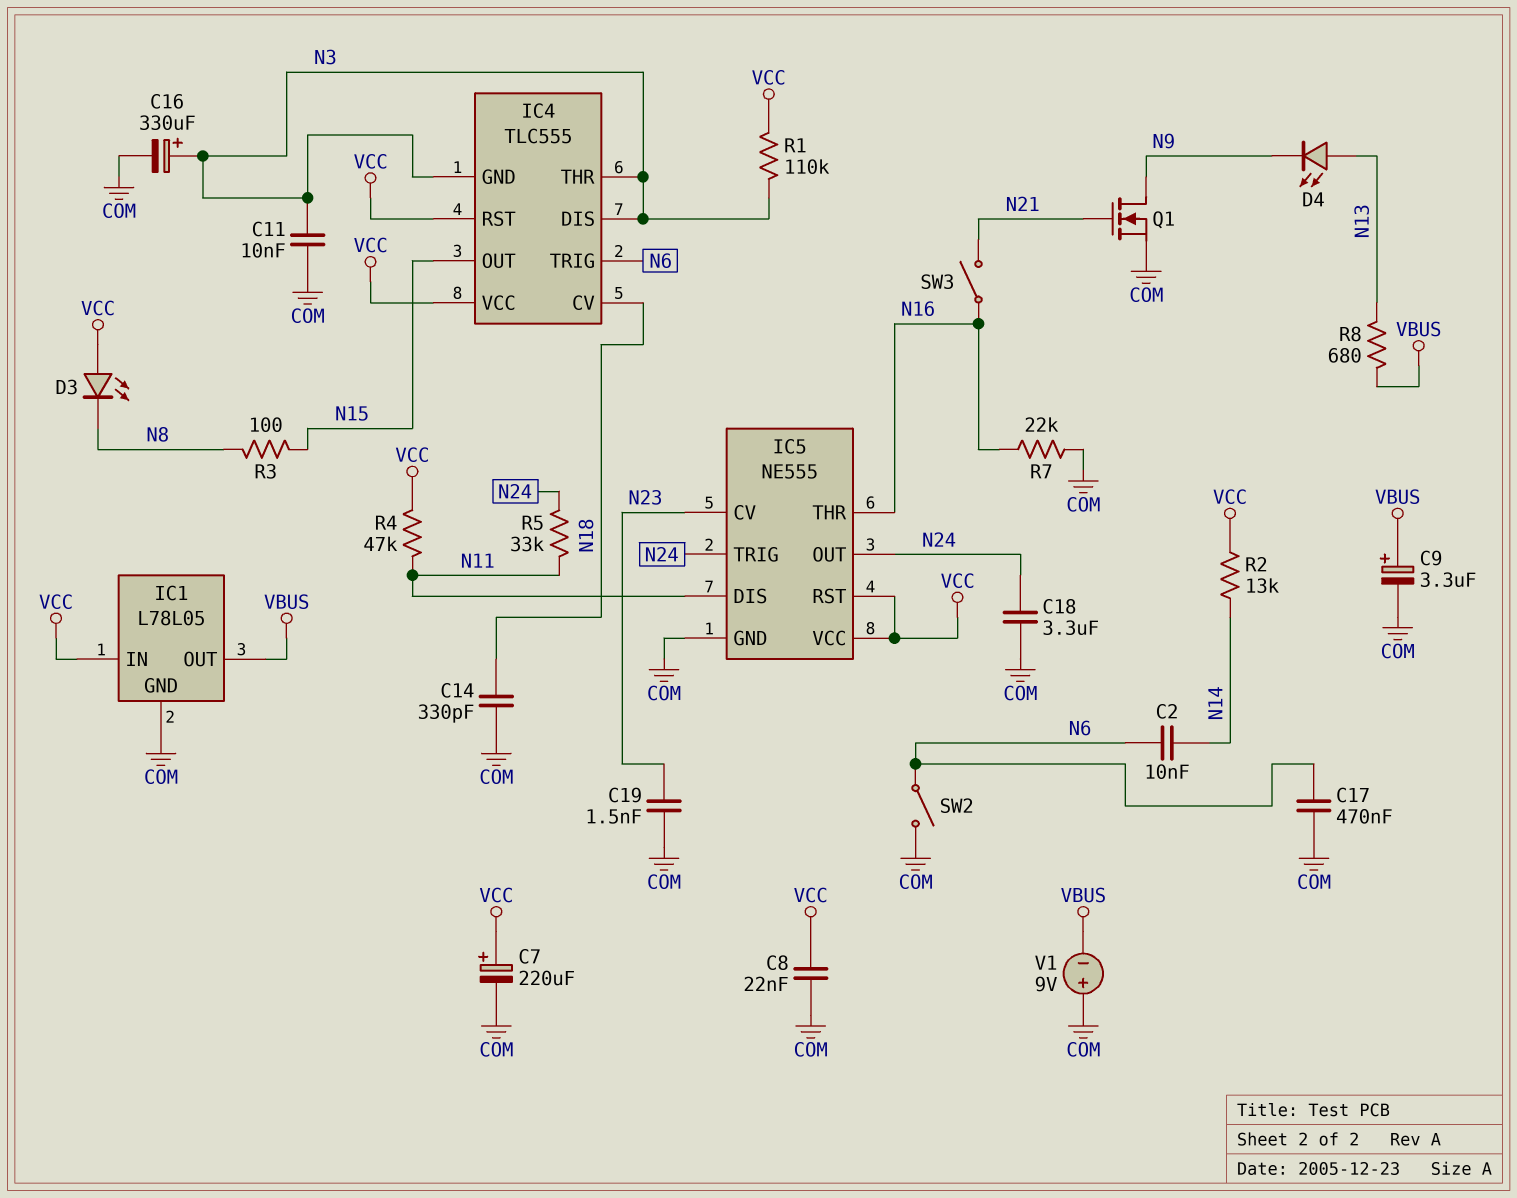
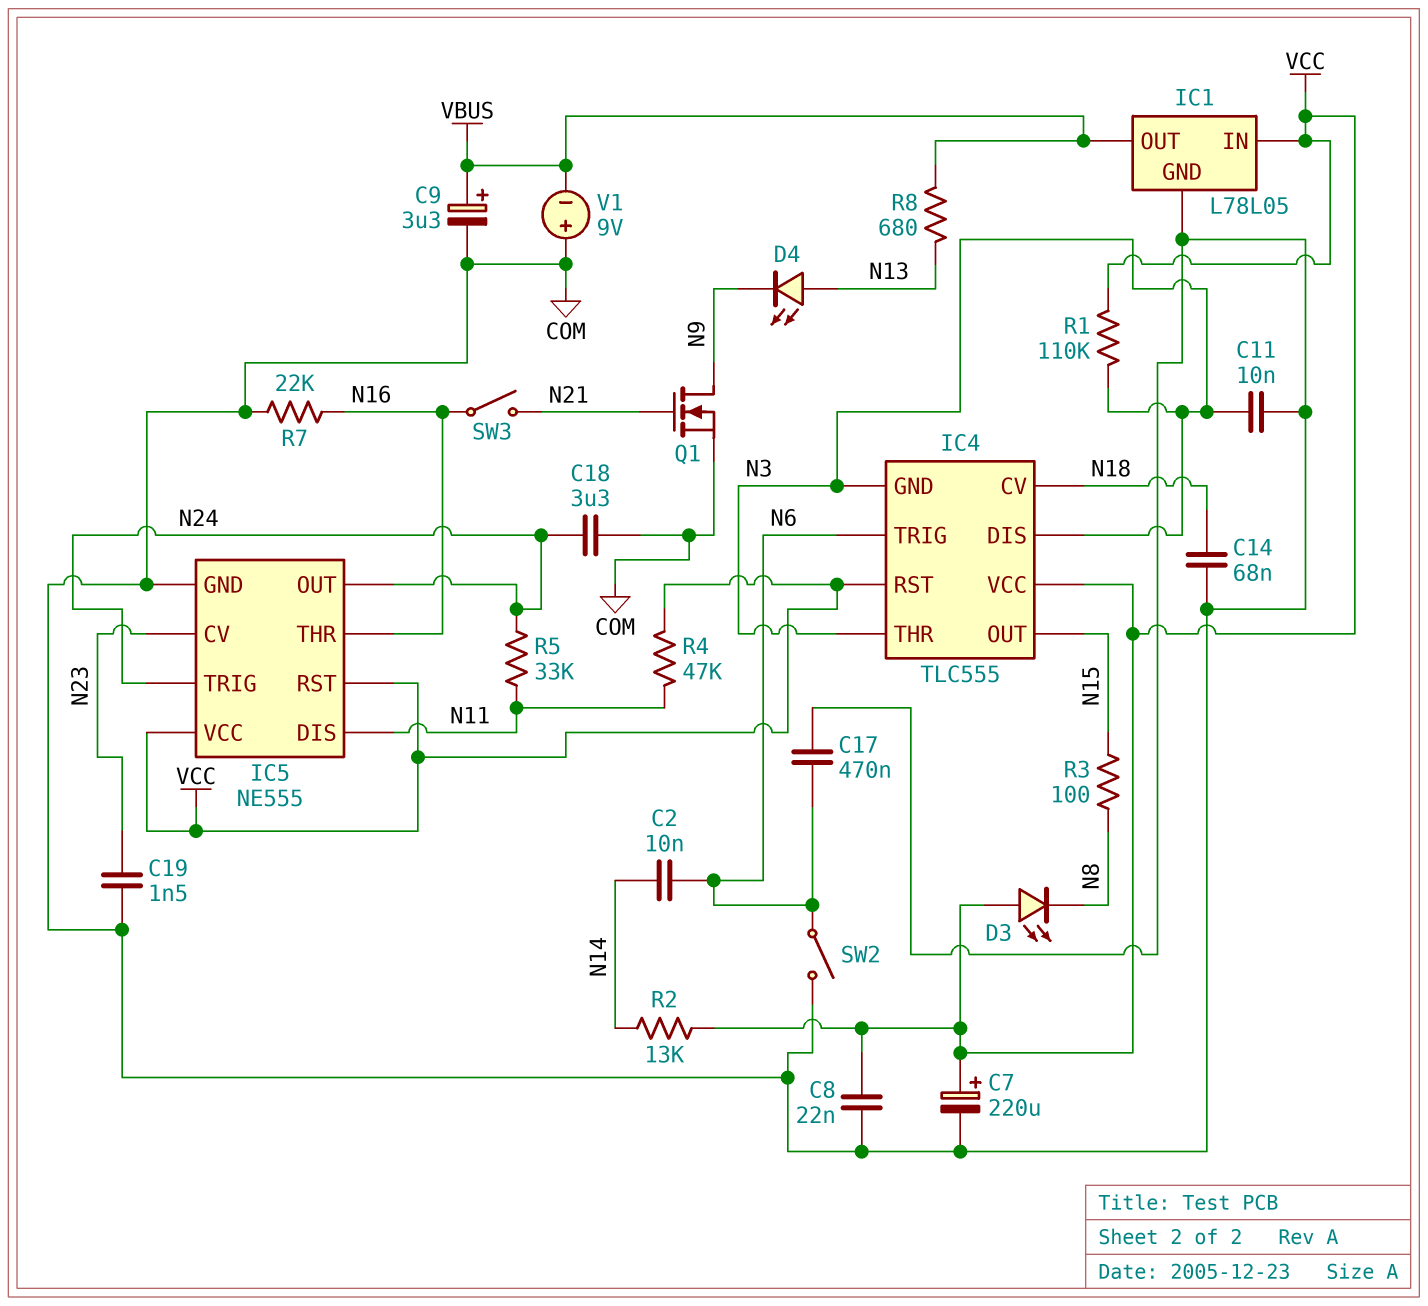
C14: 330pF (COM, N18) -> 68nF (COM, N18)
C16: 330uF (plus N3, minus COM) -> none

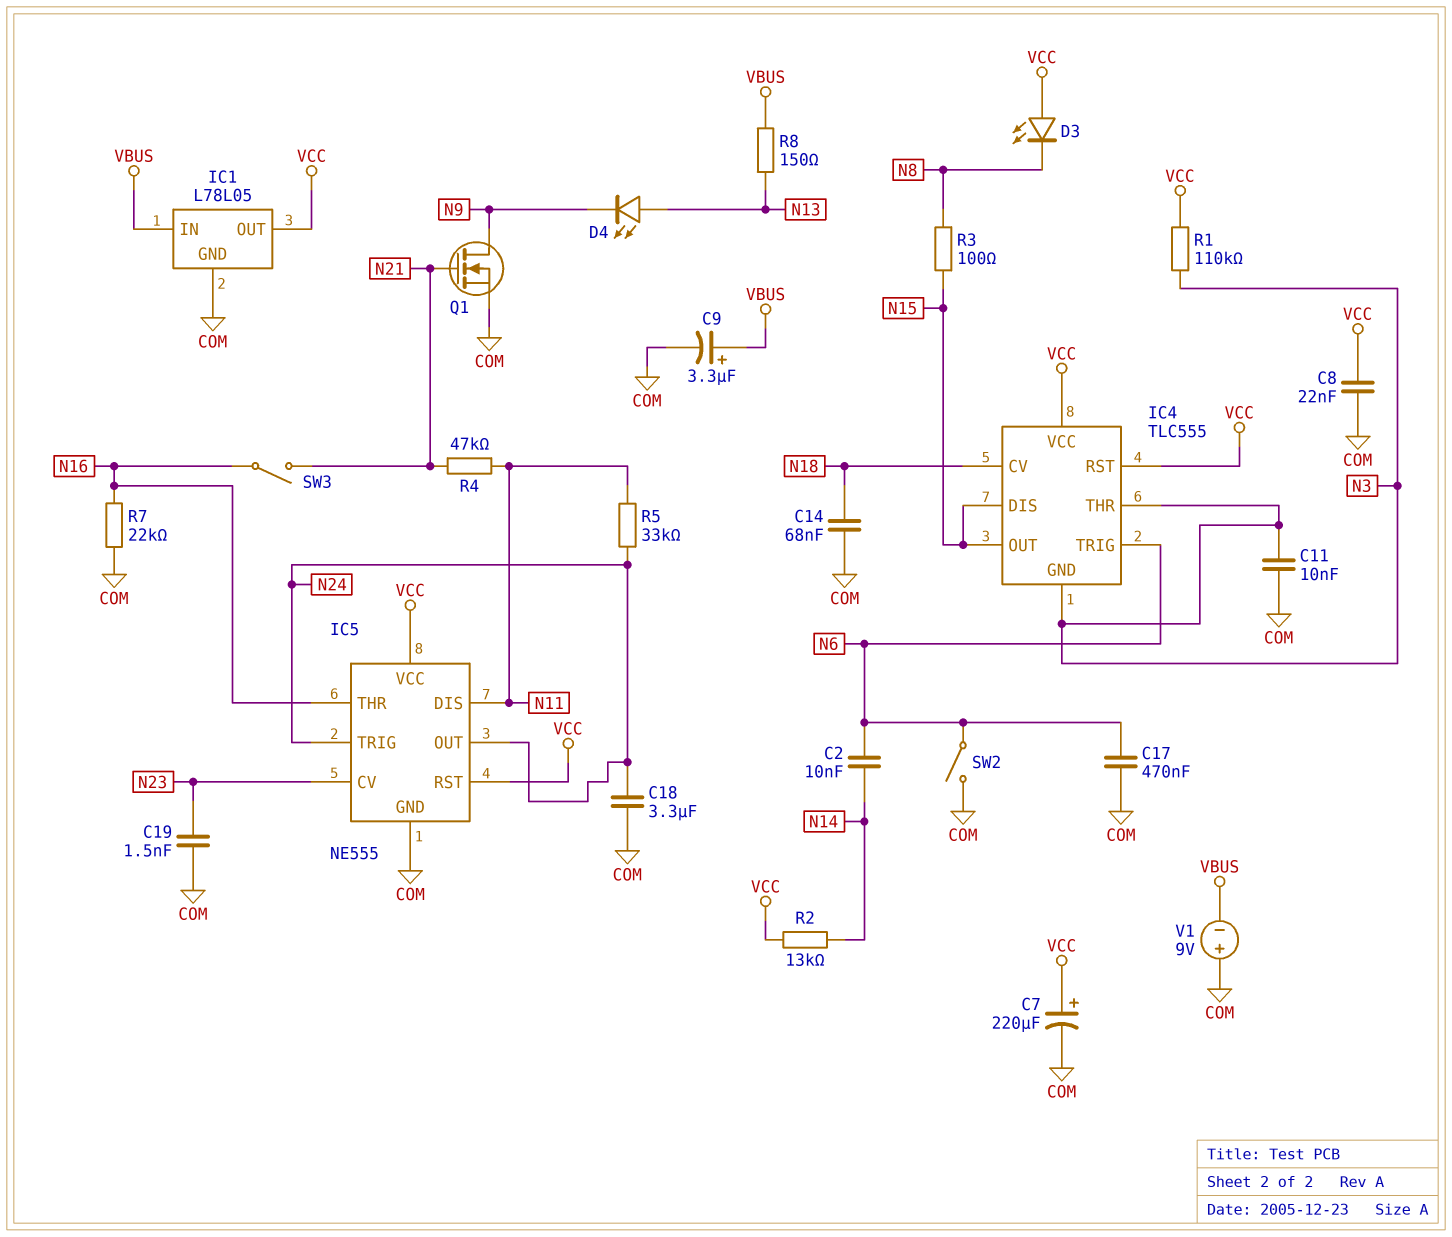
IC1 pin IN: VCC -> VBUS
IC1 pin OUT: VBUS -> VCC
IC4 pin DIS: N3 -> N15
R4: 47k (N11, VCC) -> 47k (N11, N21)
R8: 680 (N13, VBUS) -> 150 (N13, VBUS)

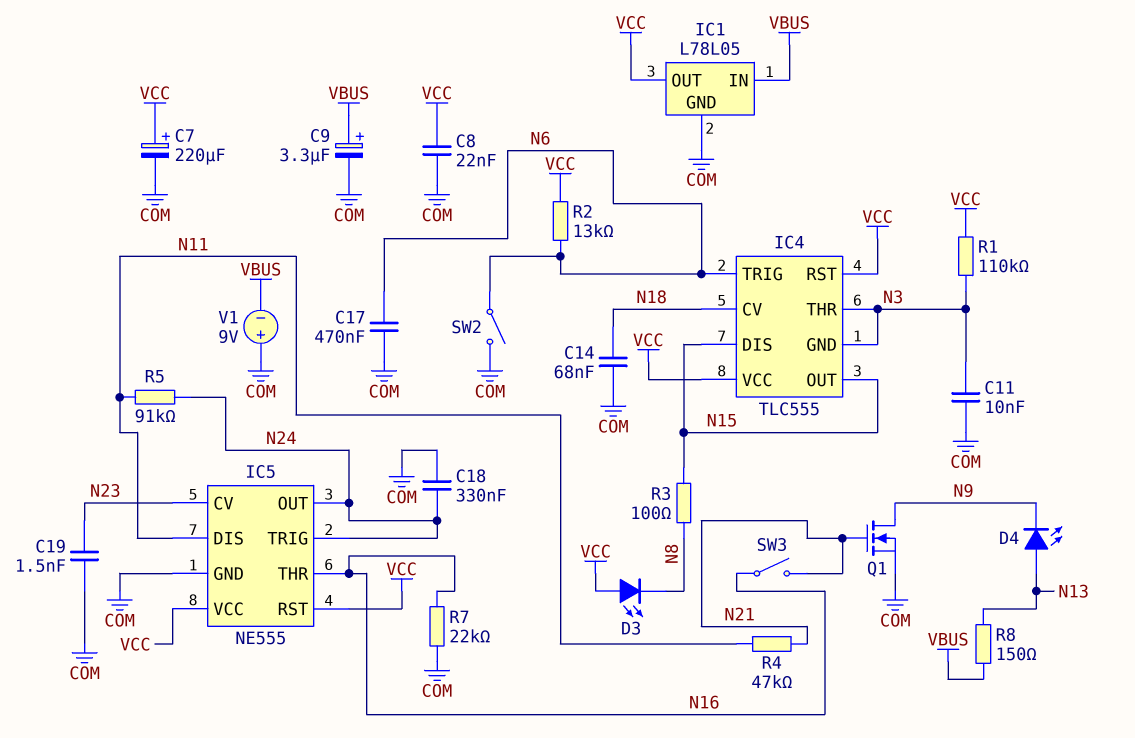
C2: 10nF (N6, N14) -> none
C18: 3.3uF (COM, N24) -> 330nF (COM, N24)
R2: 13k (N14, VCC) -> 13k (N6, VCC)
R5: 33k (N11, N24) -> 91k (N11, N24)

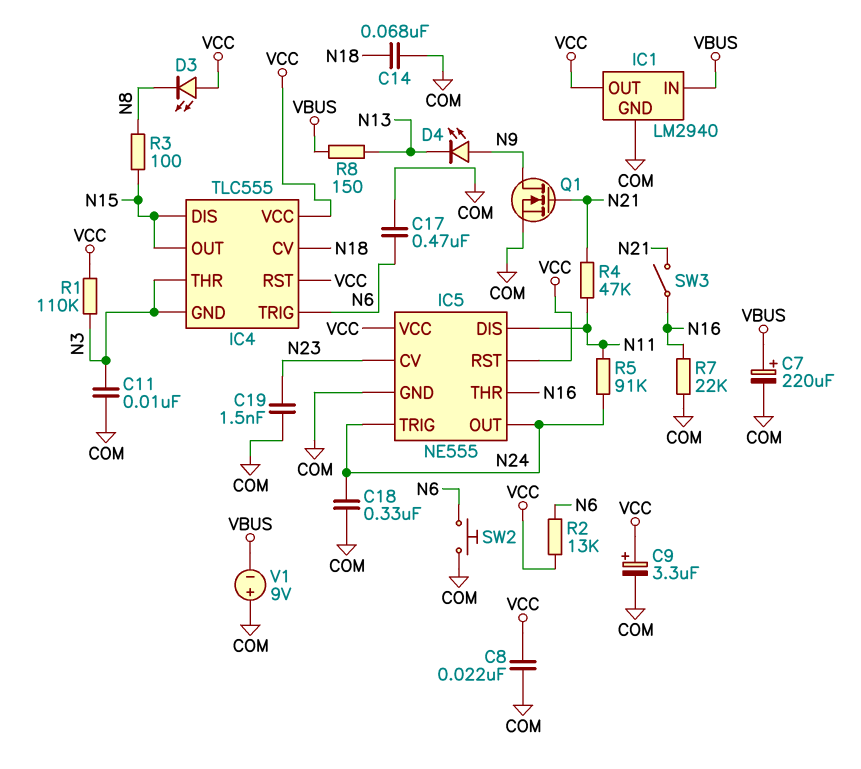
C7: 220uF (plus VCC, minus COM) -> 220uF (plus VBUS, minus COM)
C9: 3.3uF (plus VBUS, minus COM) -> 3.3uF (plus VCC, minus COM)
D4: LED (A N13, K N9) -> LED (A N9, K N13)
IC1: L78L05 -> LM2940
SW2: switch (COM, N6) -> button (COM, N6)

